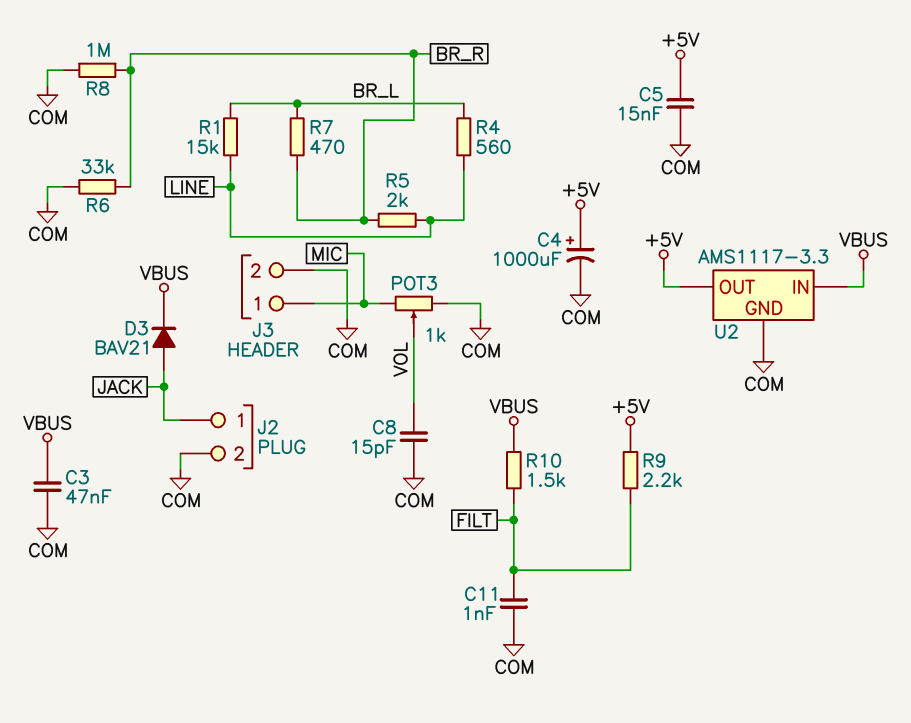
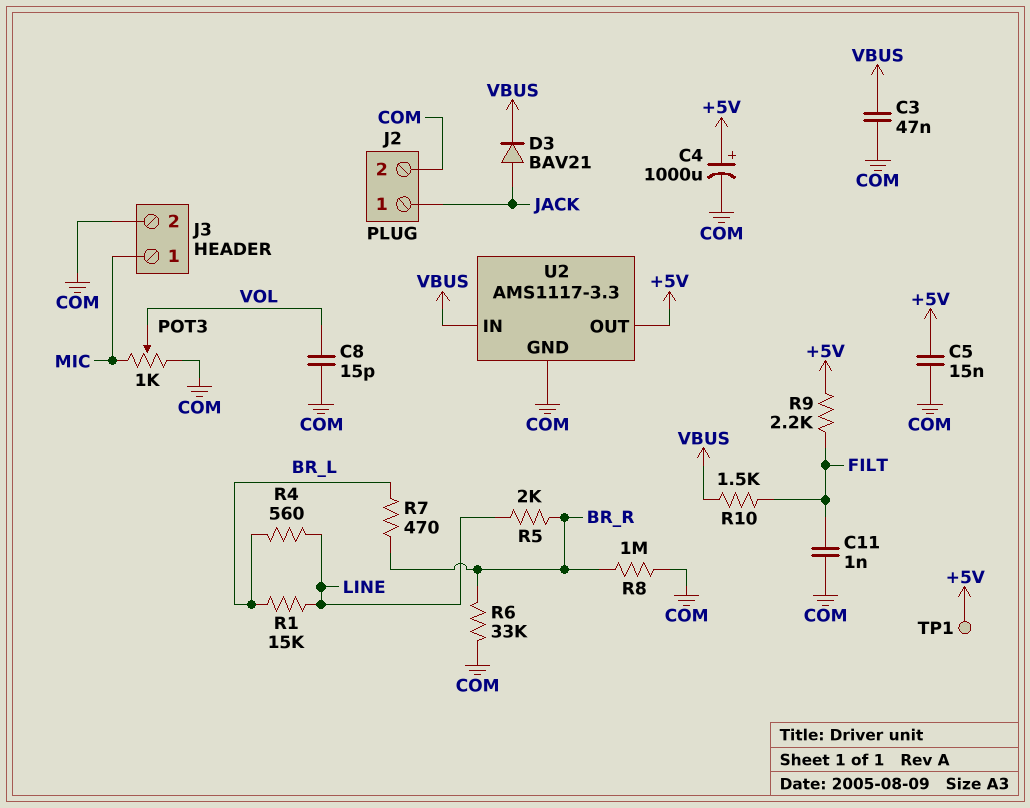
TP1: none -> test point (+5V)

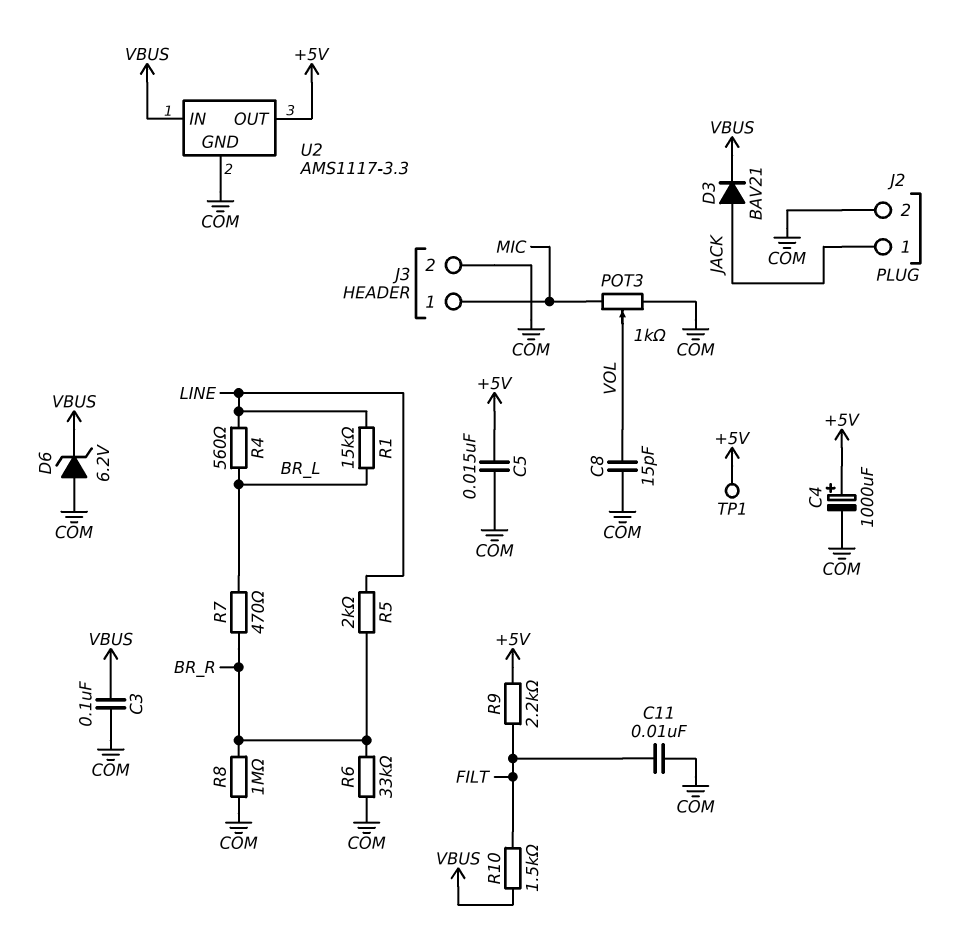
C3: 47nF (COM, VBUS) -> 100nF (COM, VBUS)
C11: 1nF (COM, FILT) -> 10nF (COM, FILT)
D6: none -> zener 6.2V (A COM, K VBUS)

